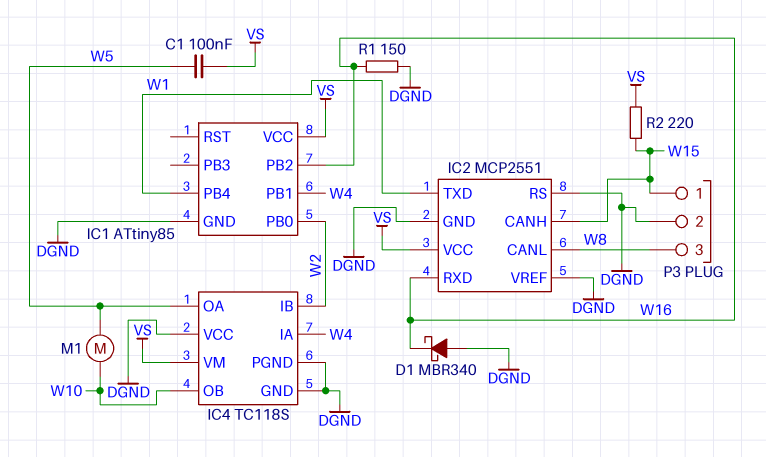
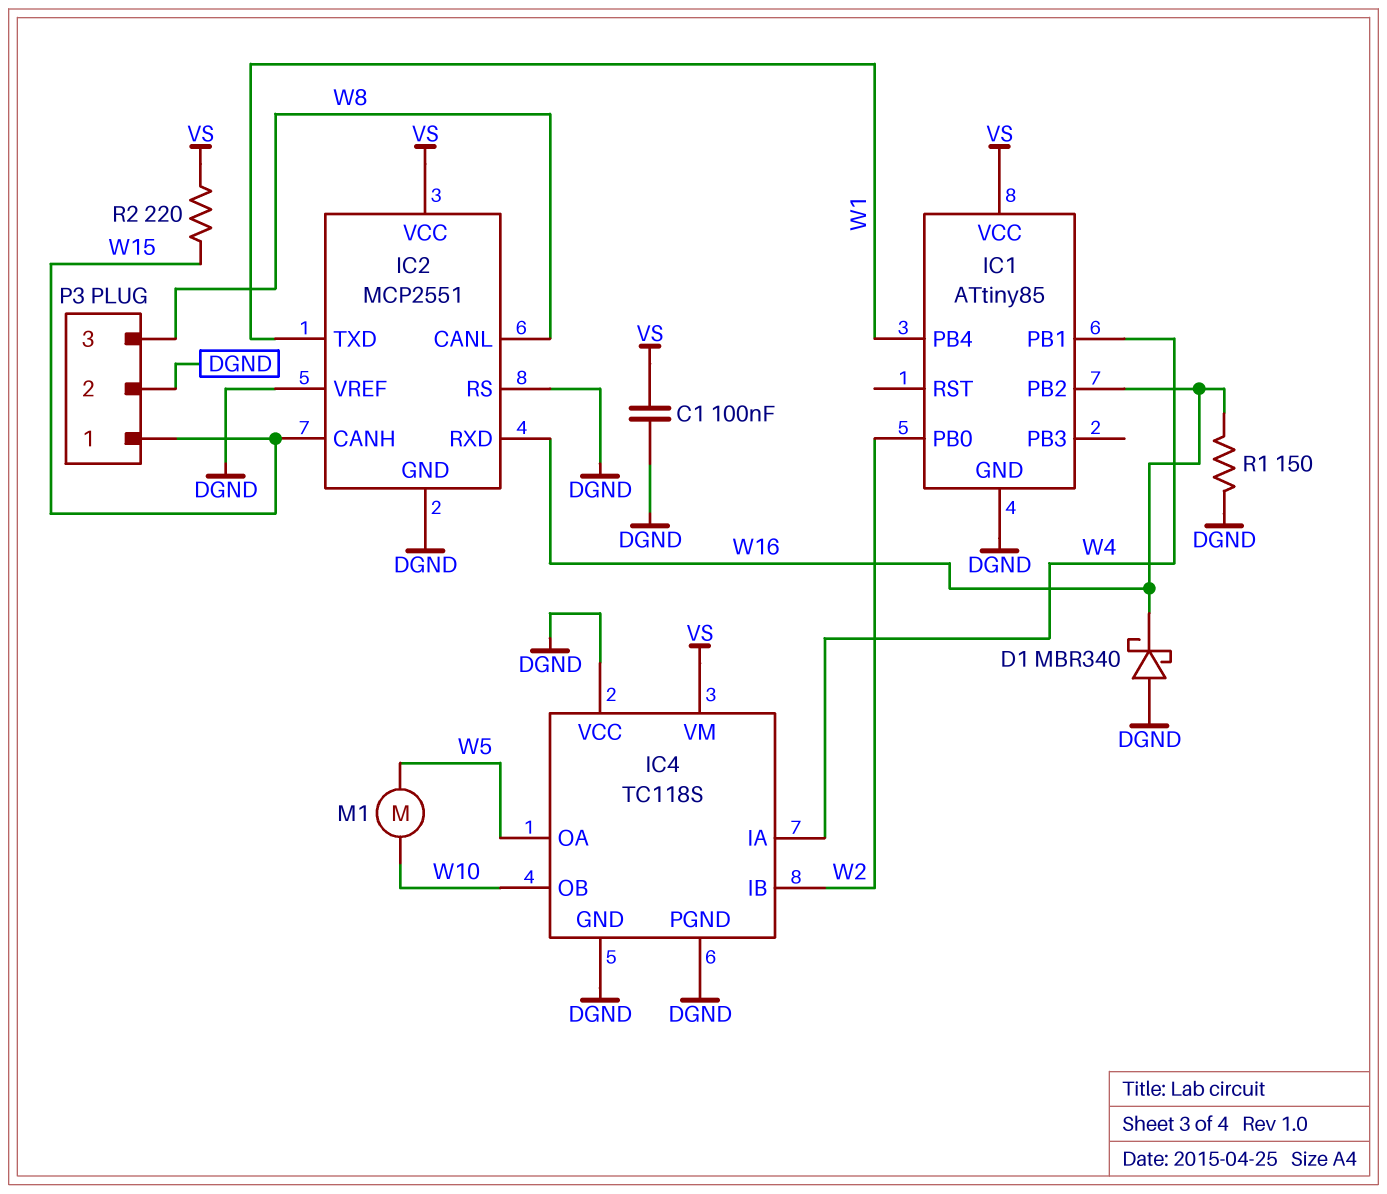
C1: 100nF (VS, W5) -> 100nF (DGND, VS)

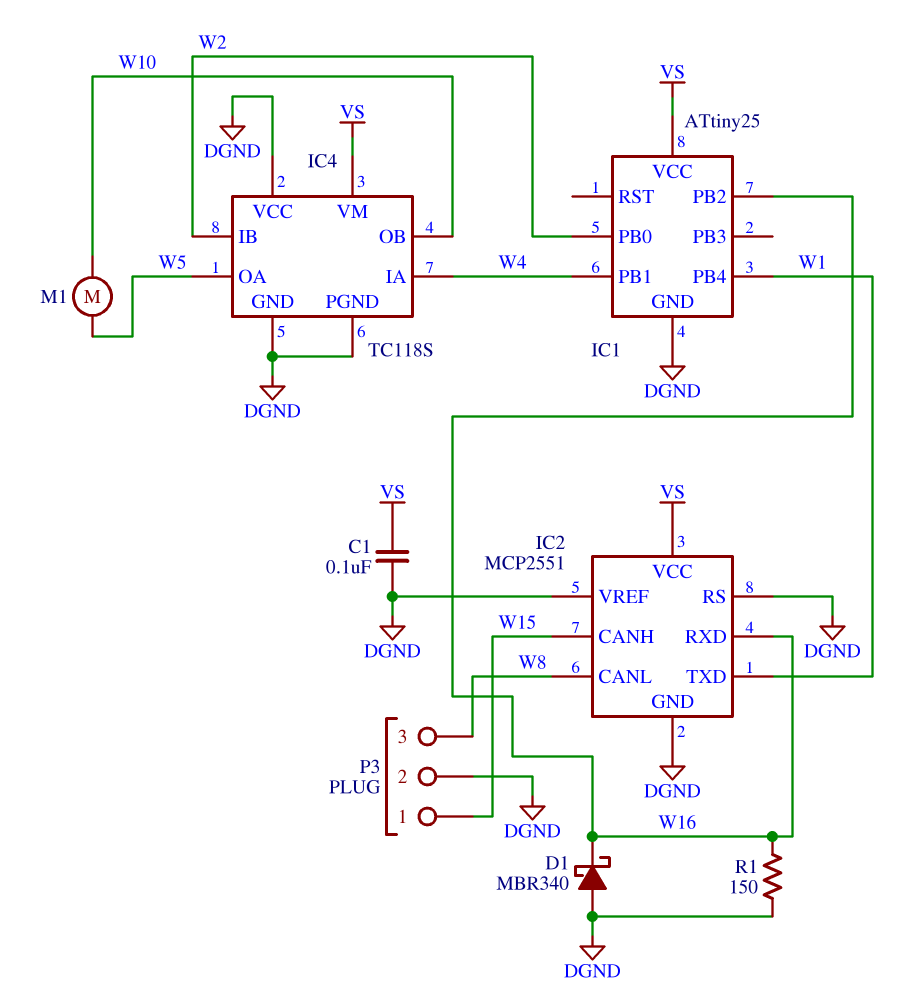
IC1: ATtiny85 -> ATtiny25
R2: 220 (VS, W15) -> none

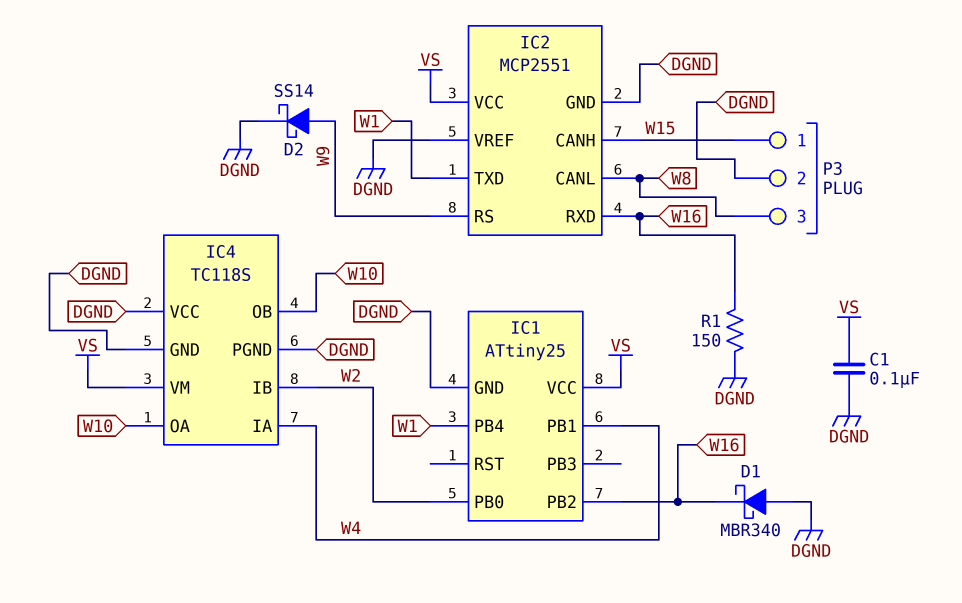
D2: none -> schottky SS14 (A W9, K DGND)
IC2 pin RS: DGND -> W9
IC4 pin OA: W5 -> W10
M1: motor (W5, W10) -> none

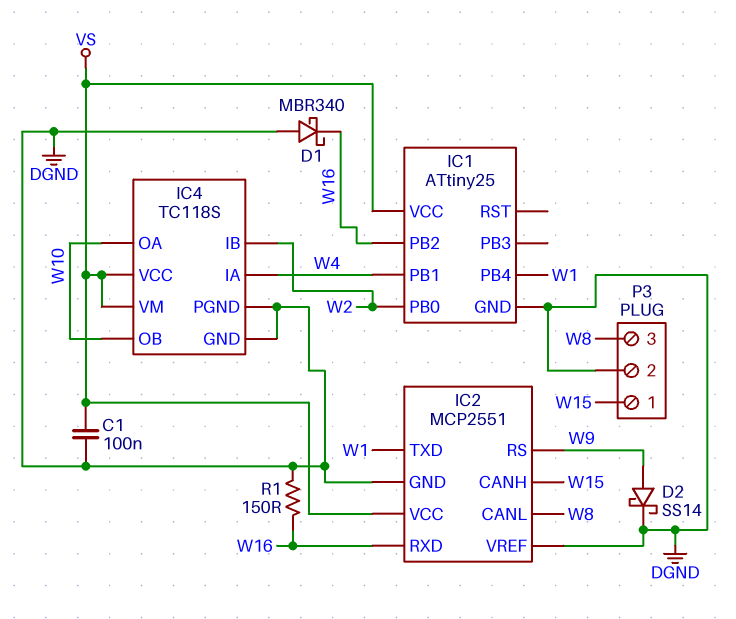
IC4 pin VCC: DGND -> VS

